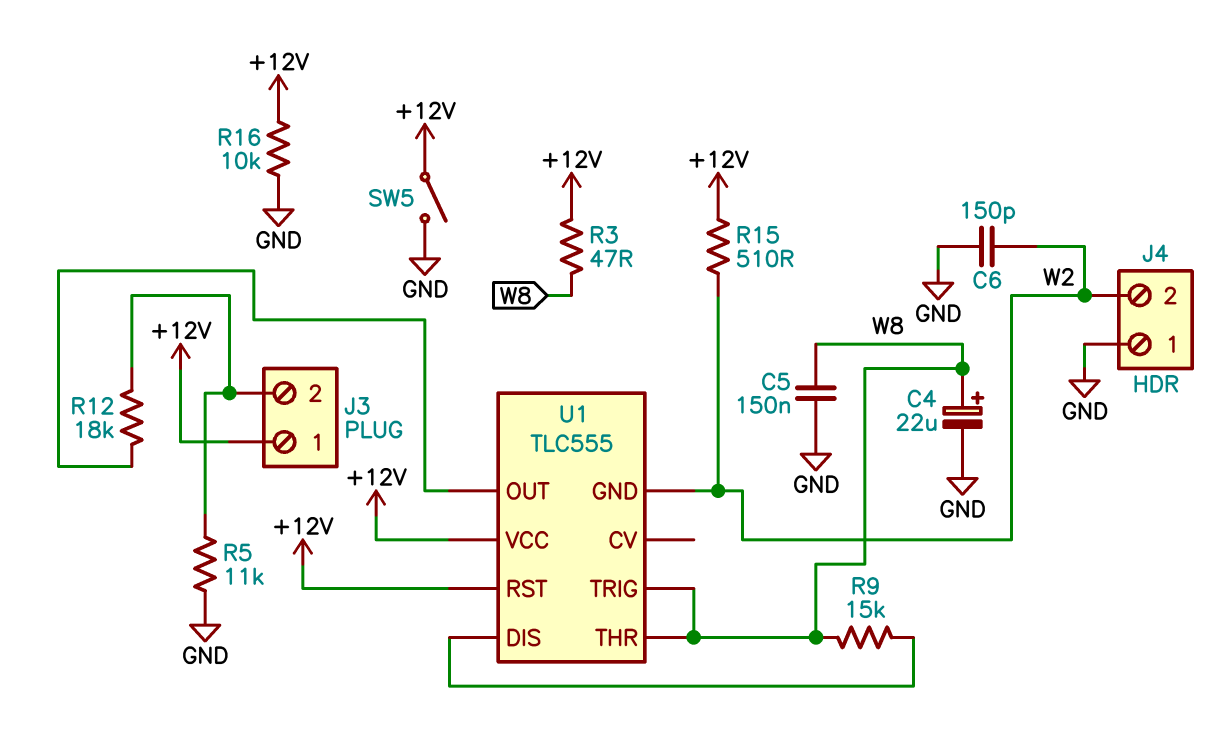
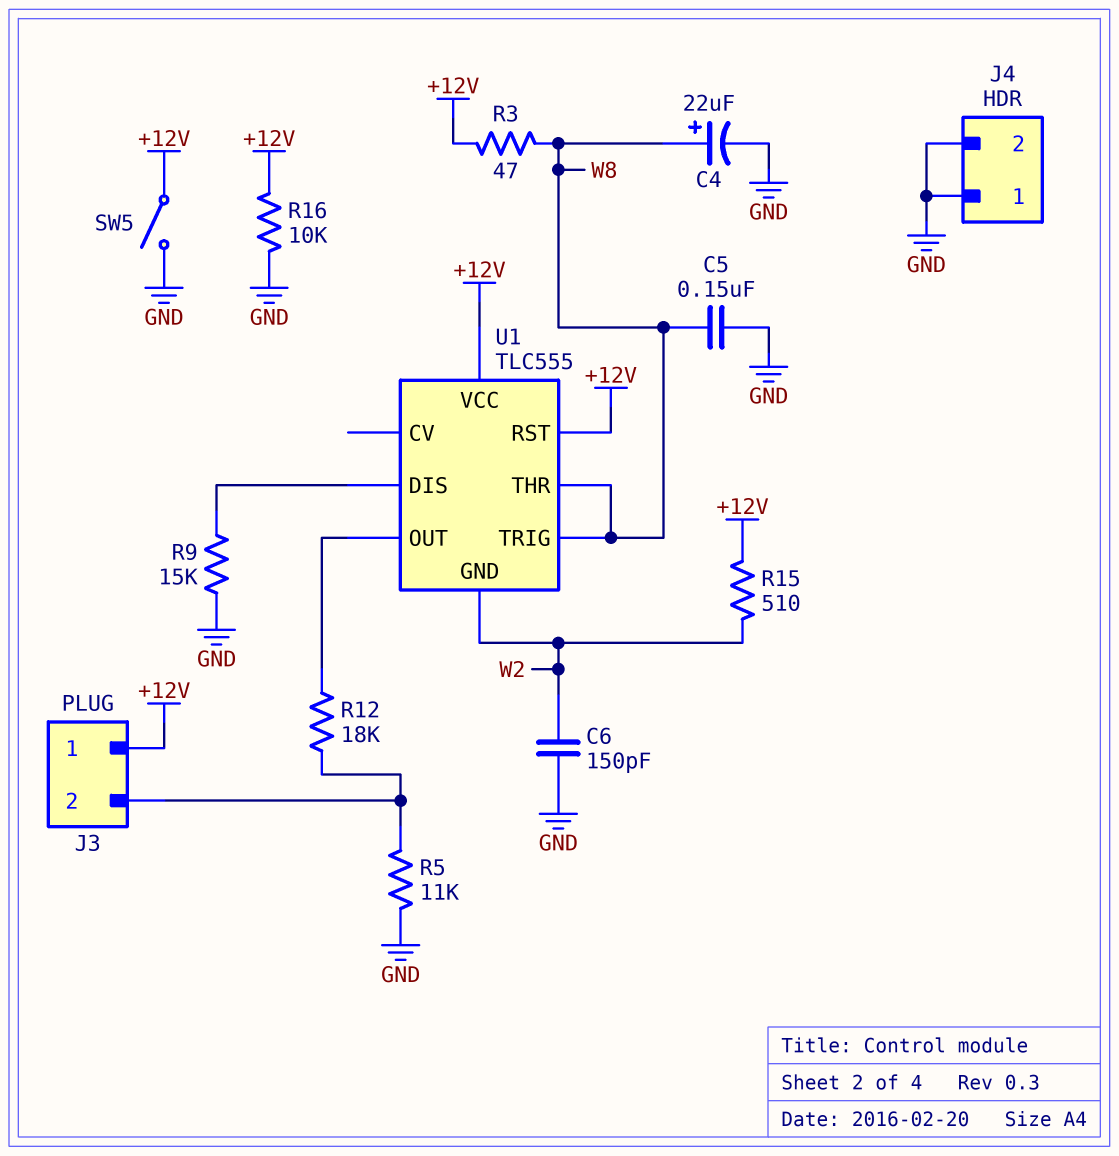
J4 pin 2: W2 -> GND
R9: 15k (U1/DIS, W8) -> 15k (GND, U1/DIS)

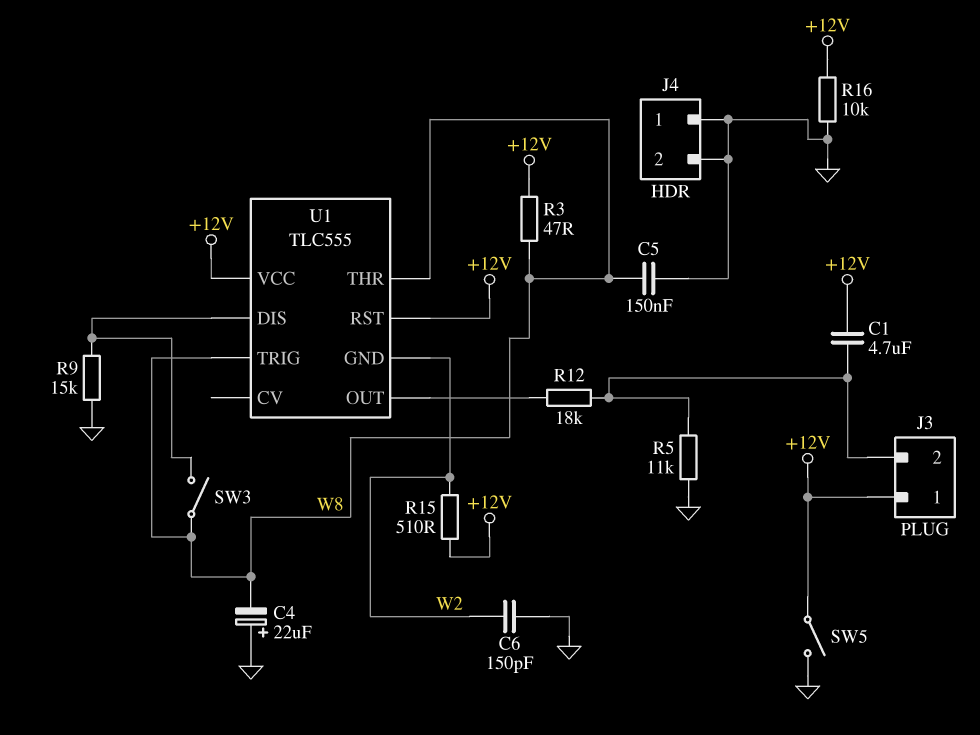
C1: none -> 4.7uF (+12V, J3/2)
C4: 22uF (plus W8, minus GND) -> 22uF (plus GND, minus W8)
SW3: none -> switch (U1/DIS, W8)

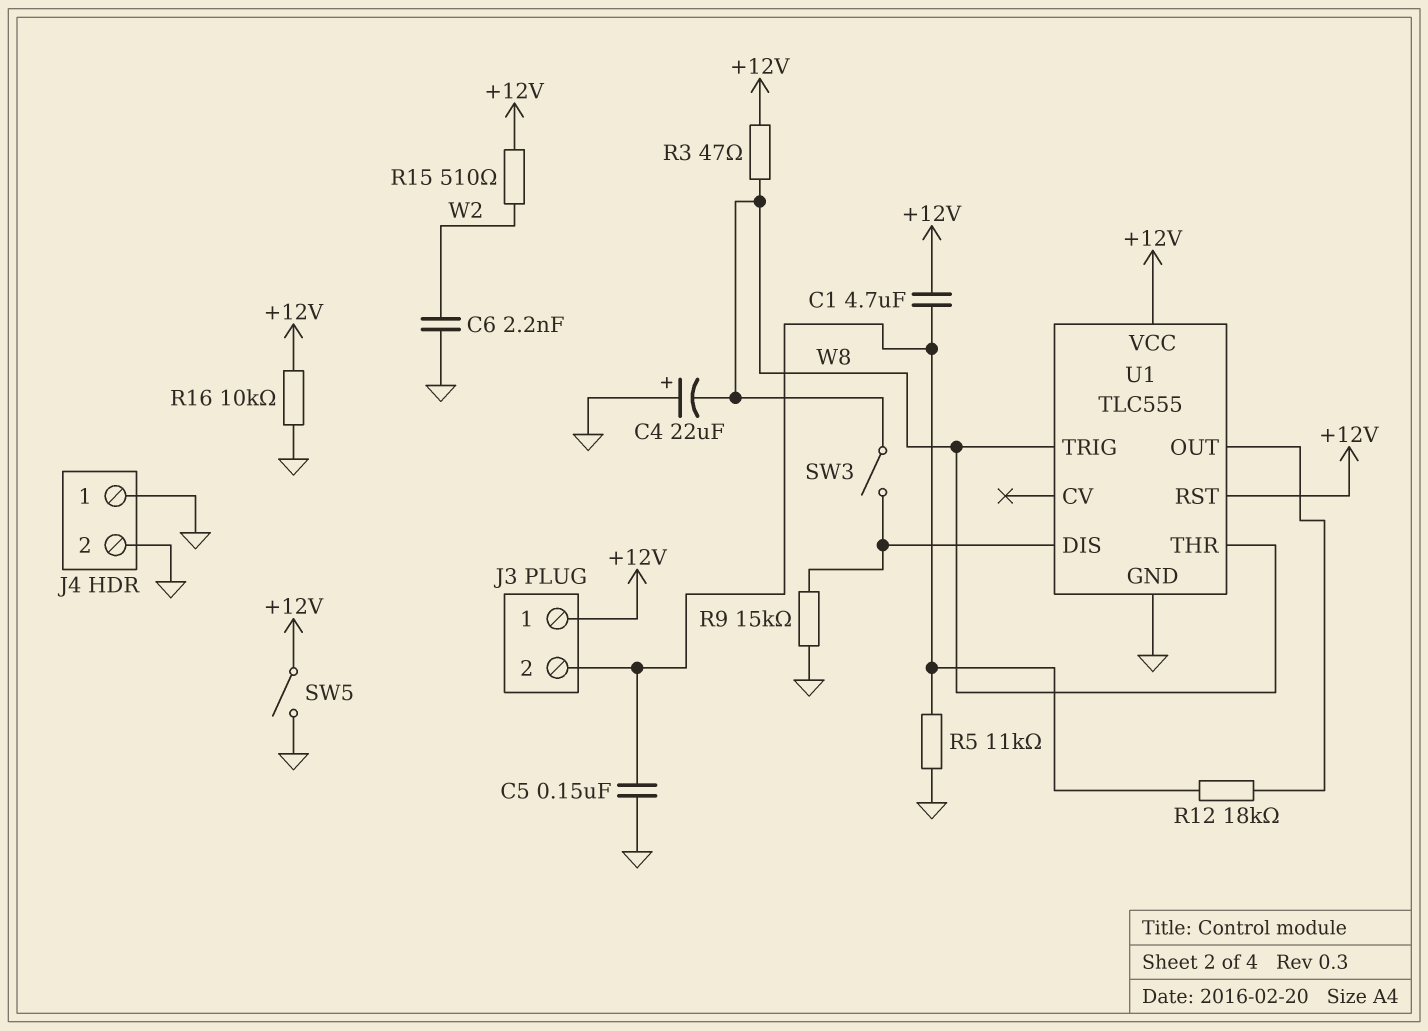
C5: 150nF (GND, W8) -> 150nF (GND, J3/2)
C6: 150pF (GND, W2) -> 2.2nF (GND, W2)
U1 pin GND: W2 -> GND

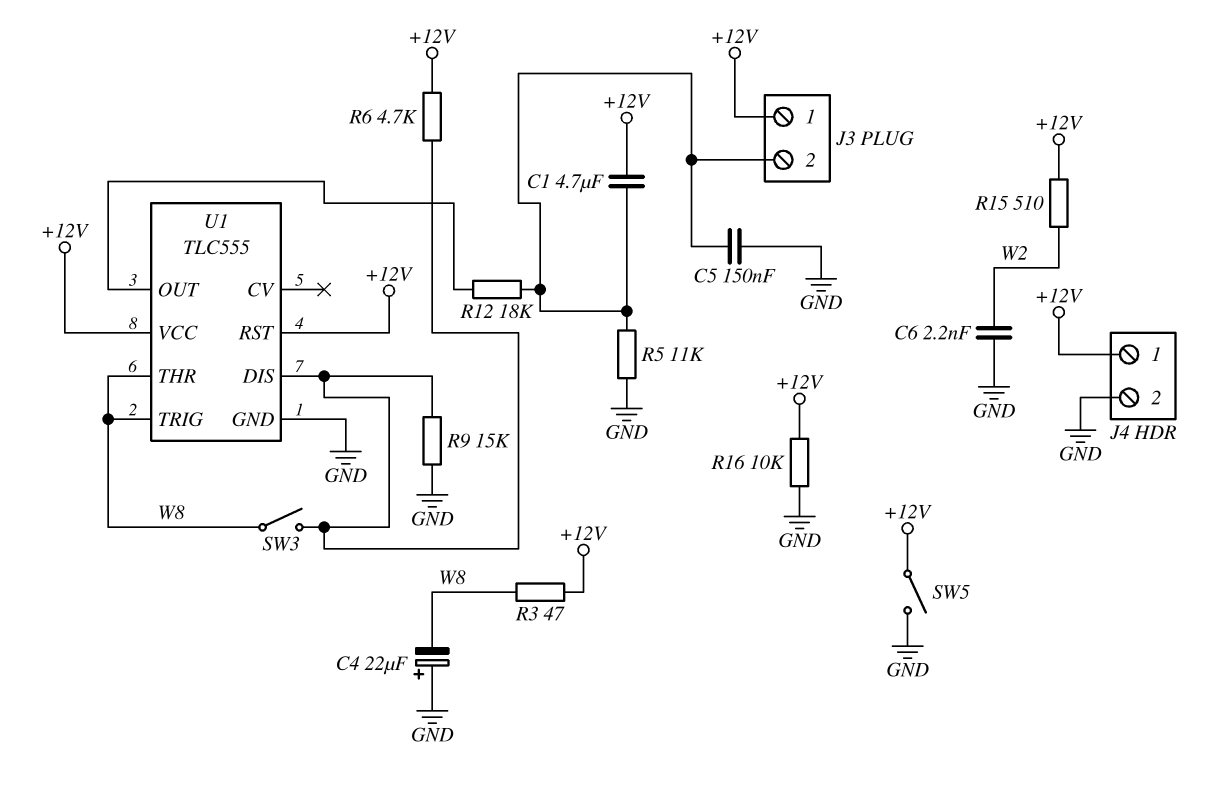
J4 pin 1: GND -> +12V
R6: none -> 4.7k (+12V, U1/DIS)

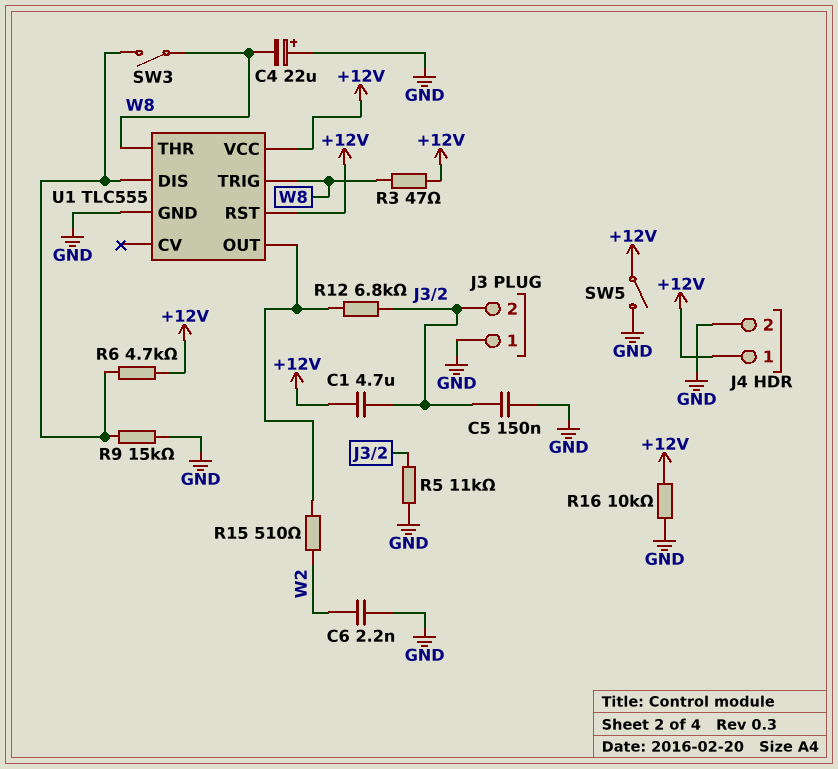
J3 pin 1: +12V -> GND
R12: 18k (J3/2, U1/OUT) -> 6.8k (J3/2, U1/OUT)
R15: 510 (+12V, W2) -> 510 (U1/OUT, W2)

